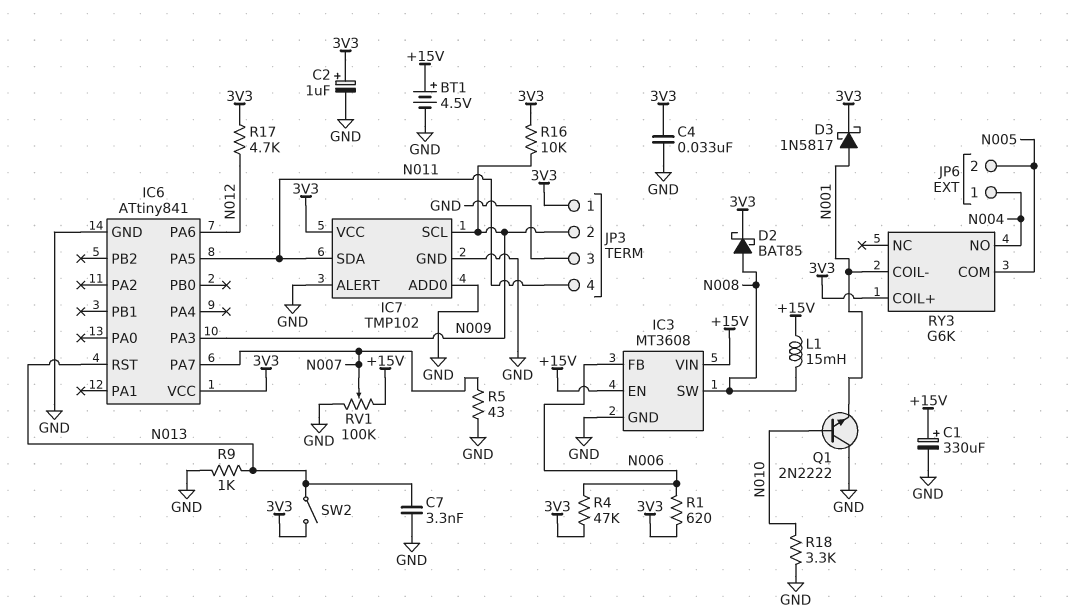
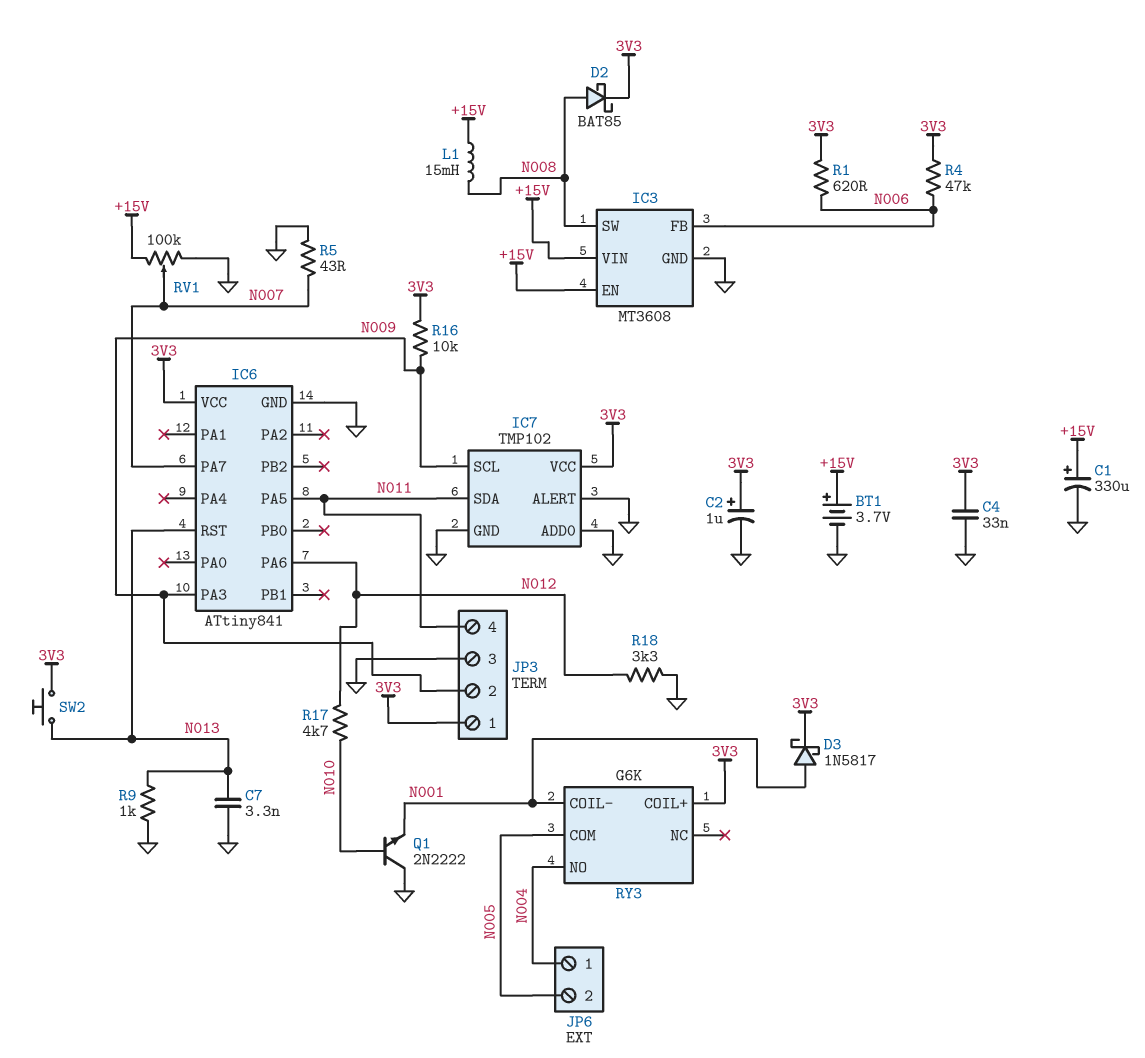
BT1: 4.5V (plus +15V, minus GND) -> 3.7V (plus +15V, minus GND)
R17: 4.7k (3V3, N012) -> 4.7k (N010, N012)
R18: 3.3k (GND, N010) -> 3.3k (GND, N012)
SW2: switch (3V3, N013) -> button (3V3, N013)

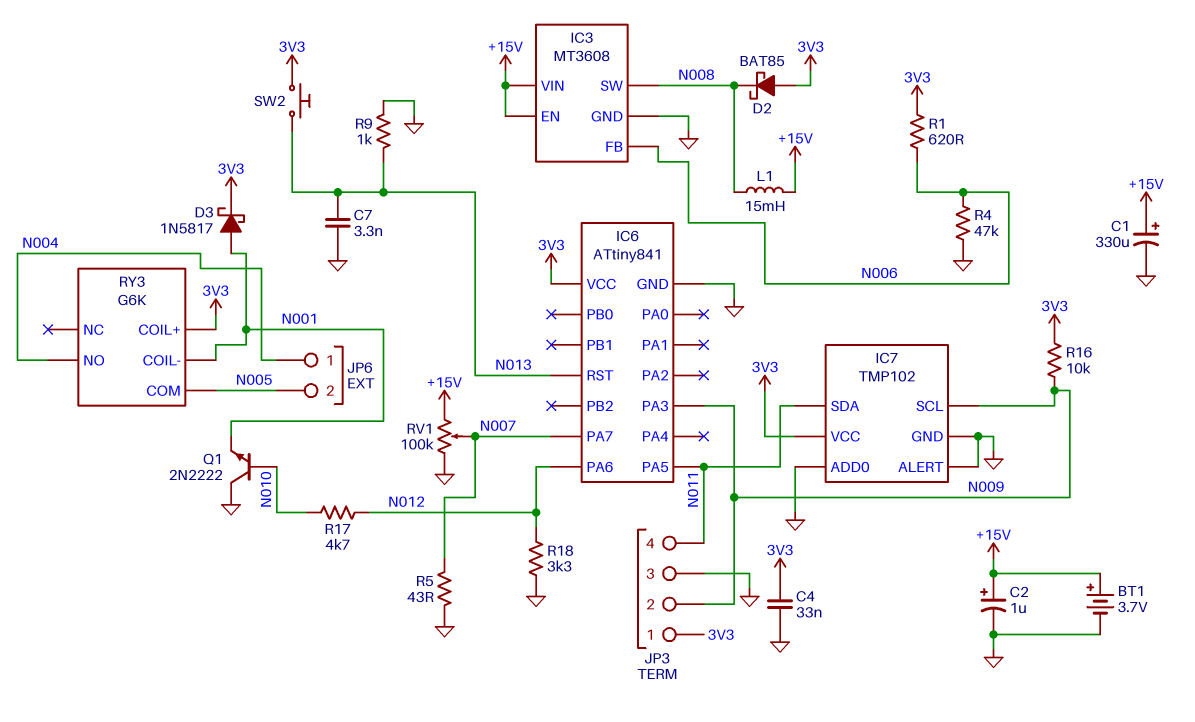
C2: 1uF (plus 3V3, minus GND) -> 1uF (plus +15V, minus GND)
D2: schottky BAT85 (A N008, K 3V3) -> schottky BAT85 (A 3V3, K N008)
R4: 47k (3V3, N006) -> 47k (GND, N006)

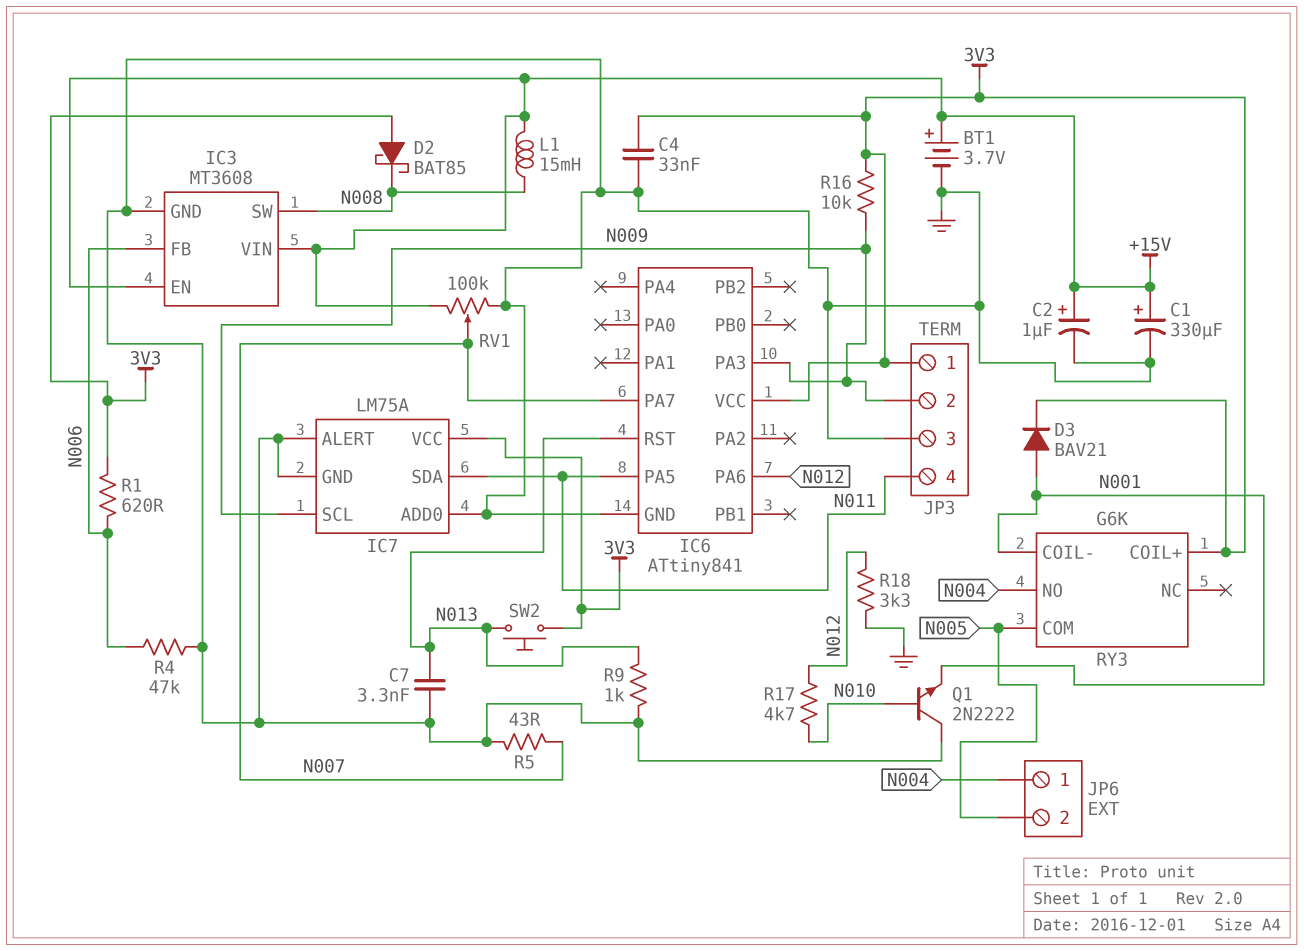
D3: schottky 1N5817 (A N001, K 3V3) -> diode BAV21 (A N001, K 3V3)
IC7: TMP102 -> LM75A

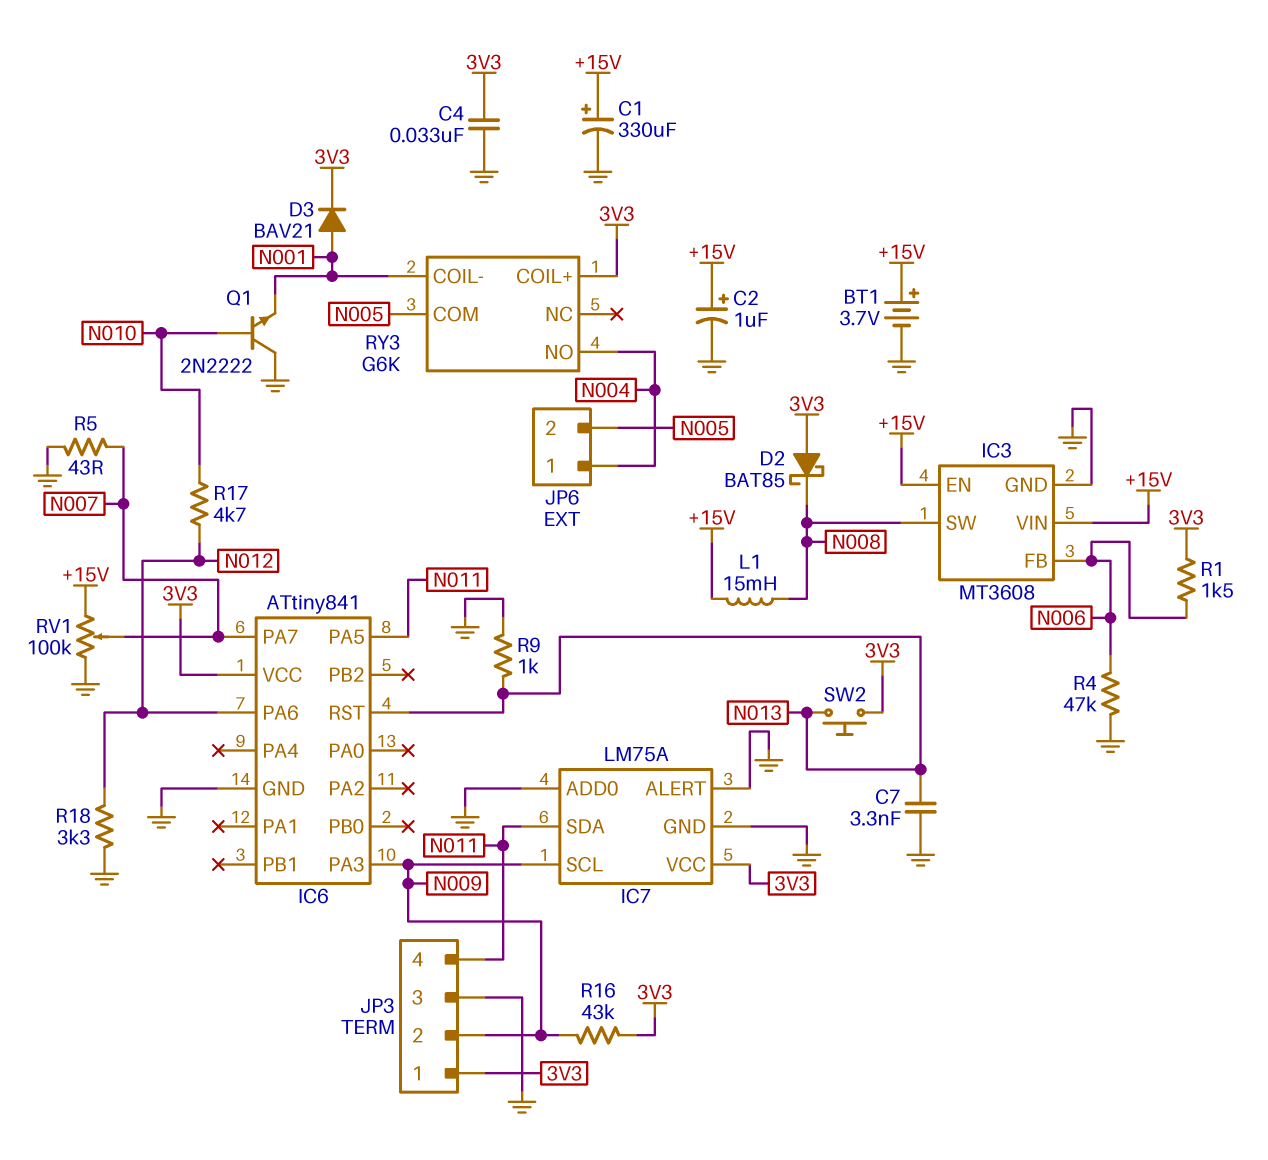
R1: 620 (3V3, N006) -> 1.5k (3V3, N006)
R16: 10k (3V3, N009) -> 43k (3V3, N009)

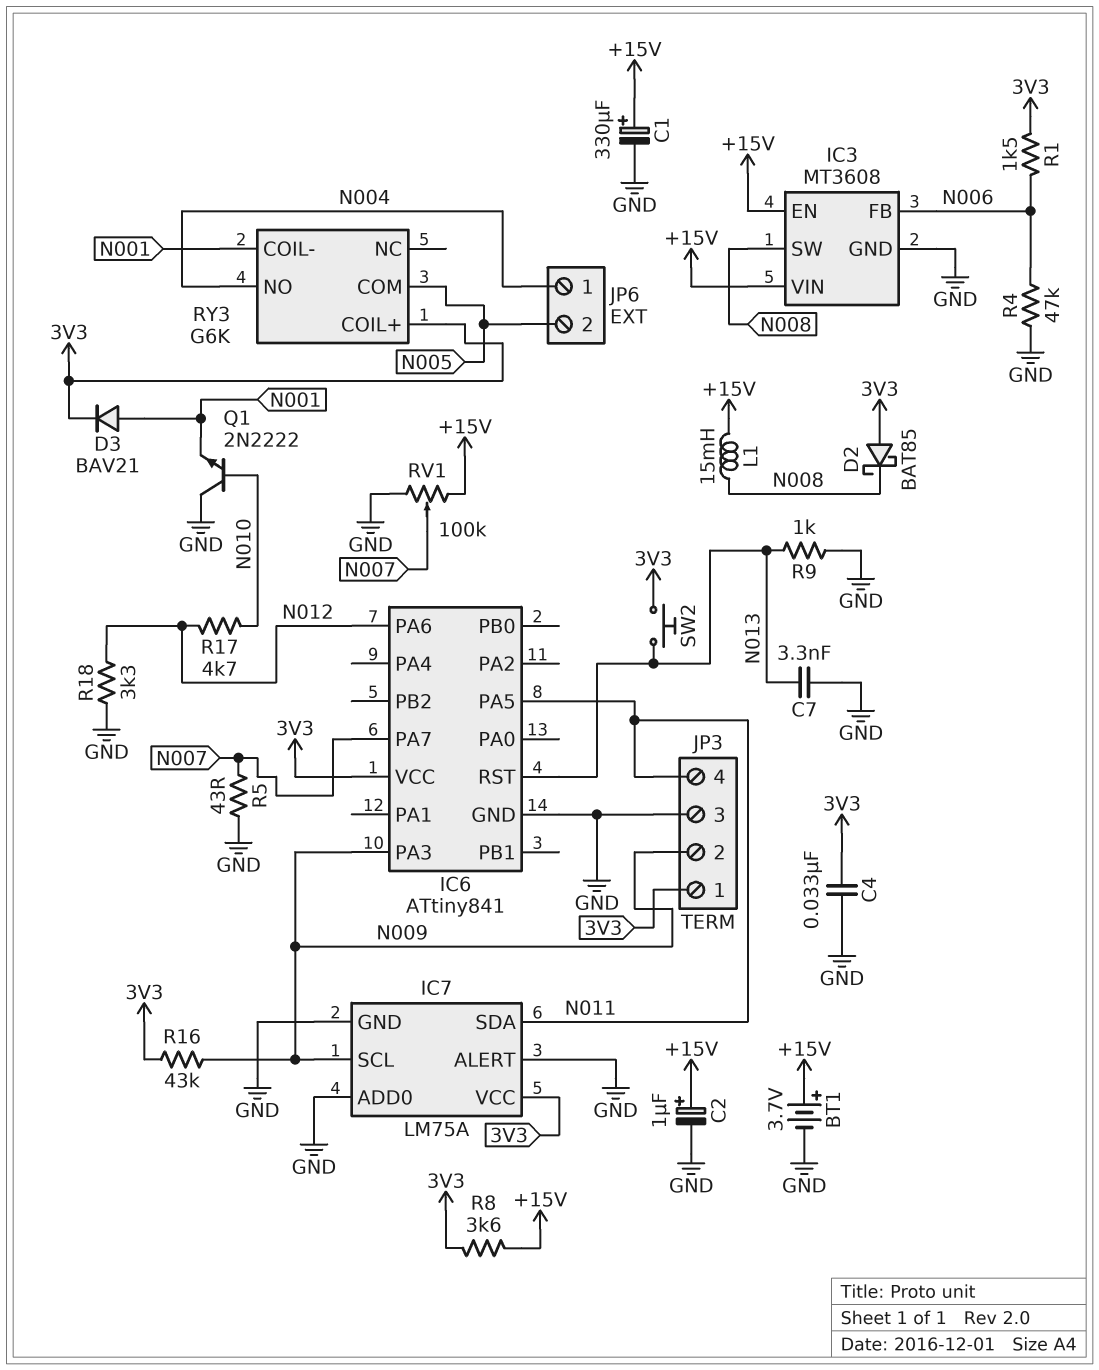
R8: none -> 3.6k (+15V, 3V3)

